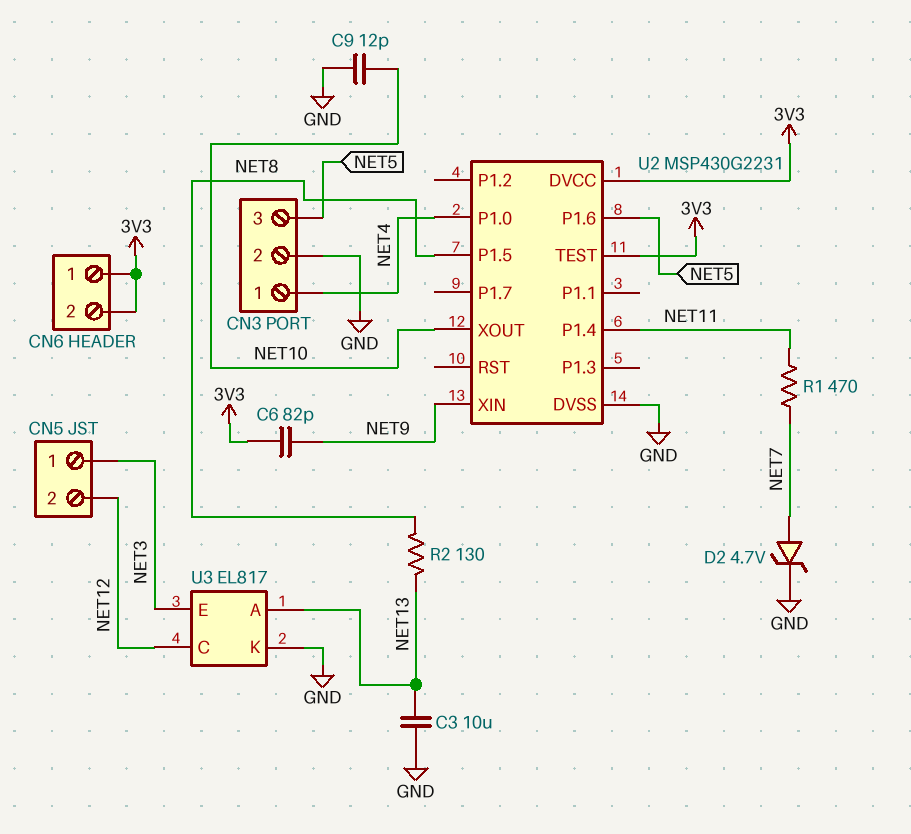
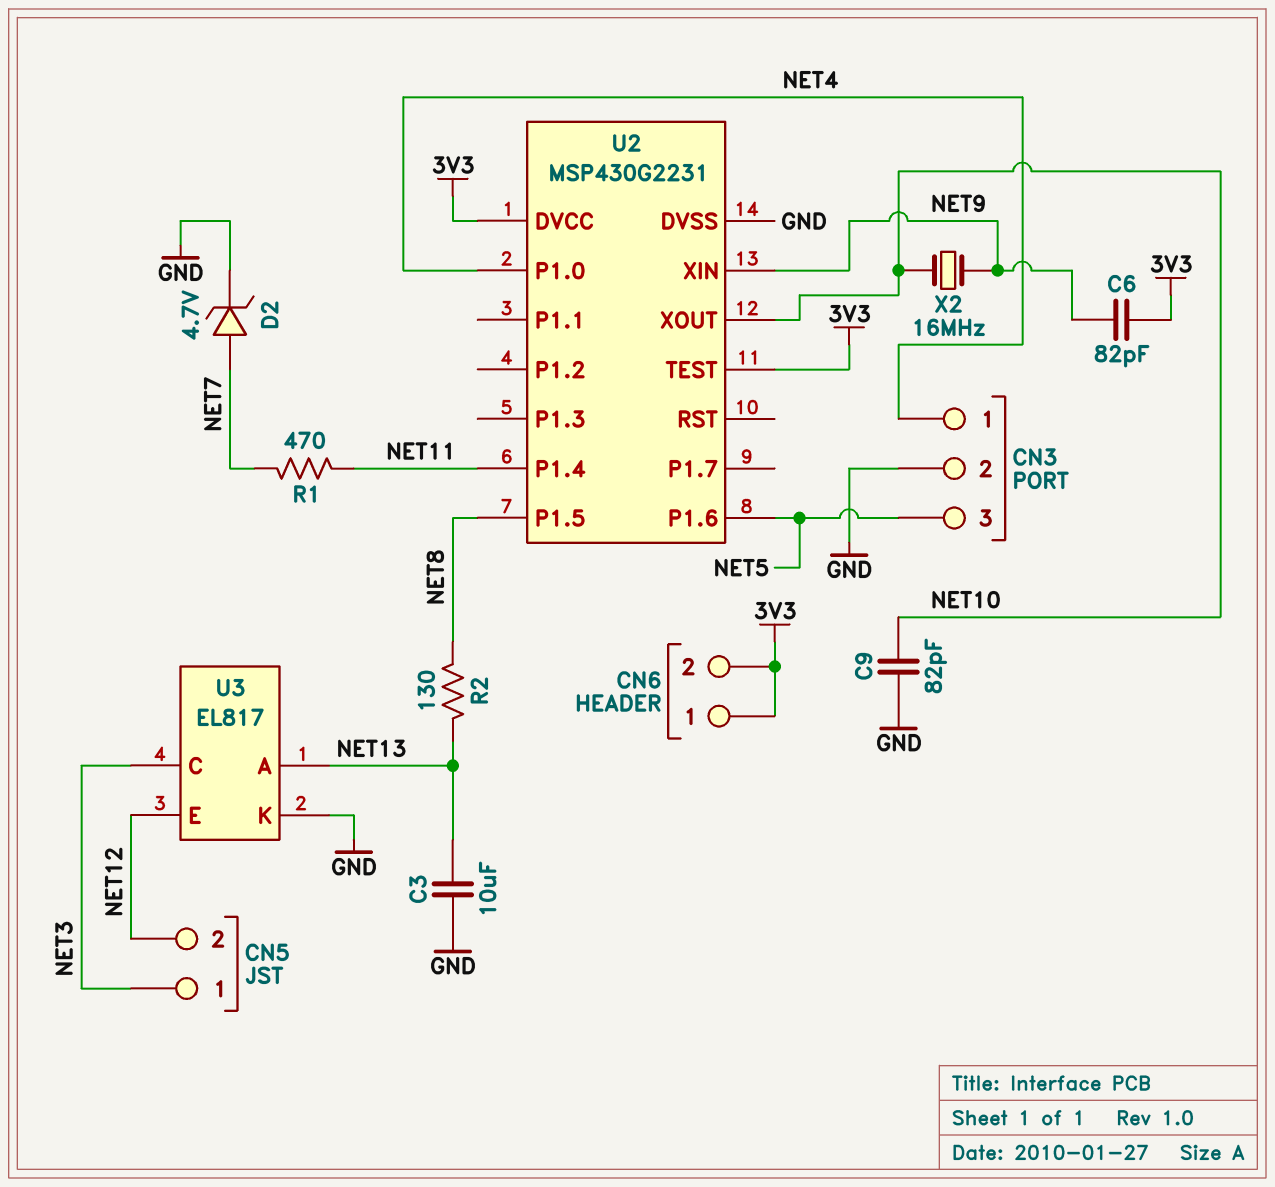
C9: 12pF (GND, NET10) -> 82pF (GND, NET10)
U3 pin C: NET12 -> NET3
U3 pin E: NET3 -> NET12
X2: none -> 16MHz (NET9, NET10)

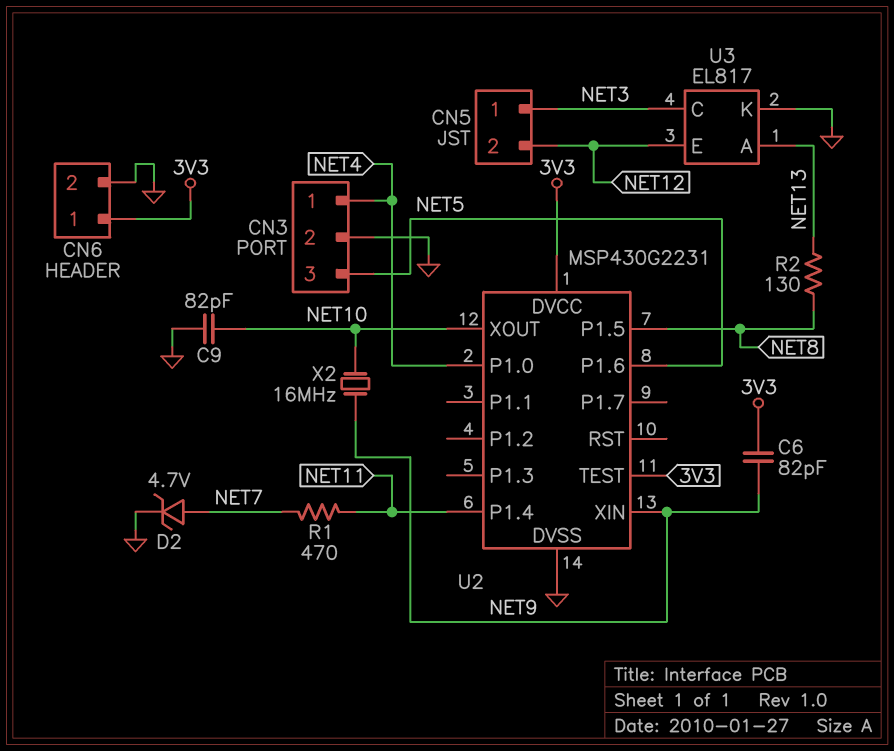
C3: 10uF (GND, NET13) -> none
CN6 pin 2: 3V3 -> GND

